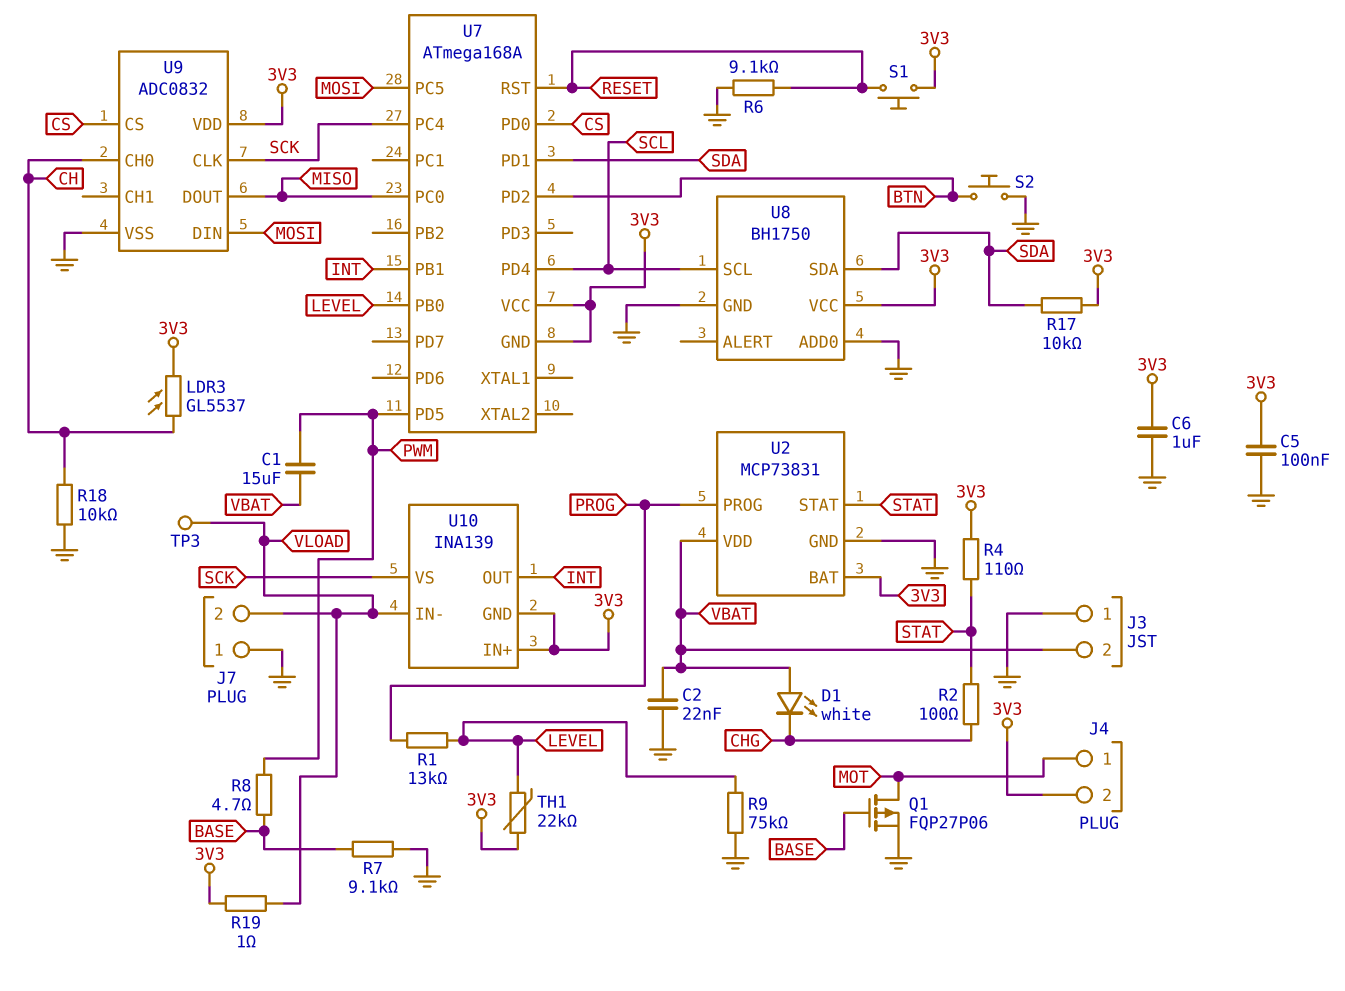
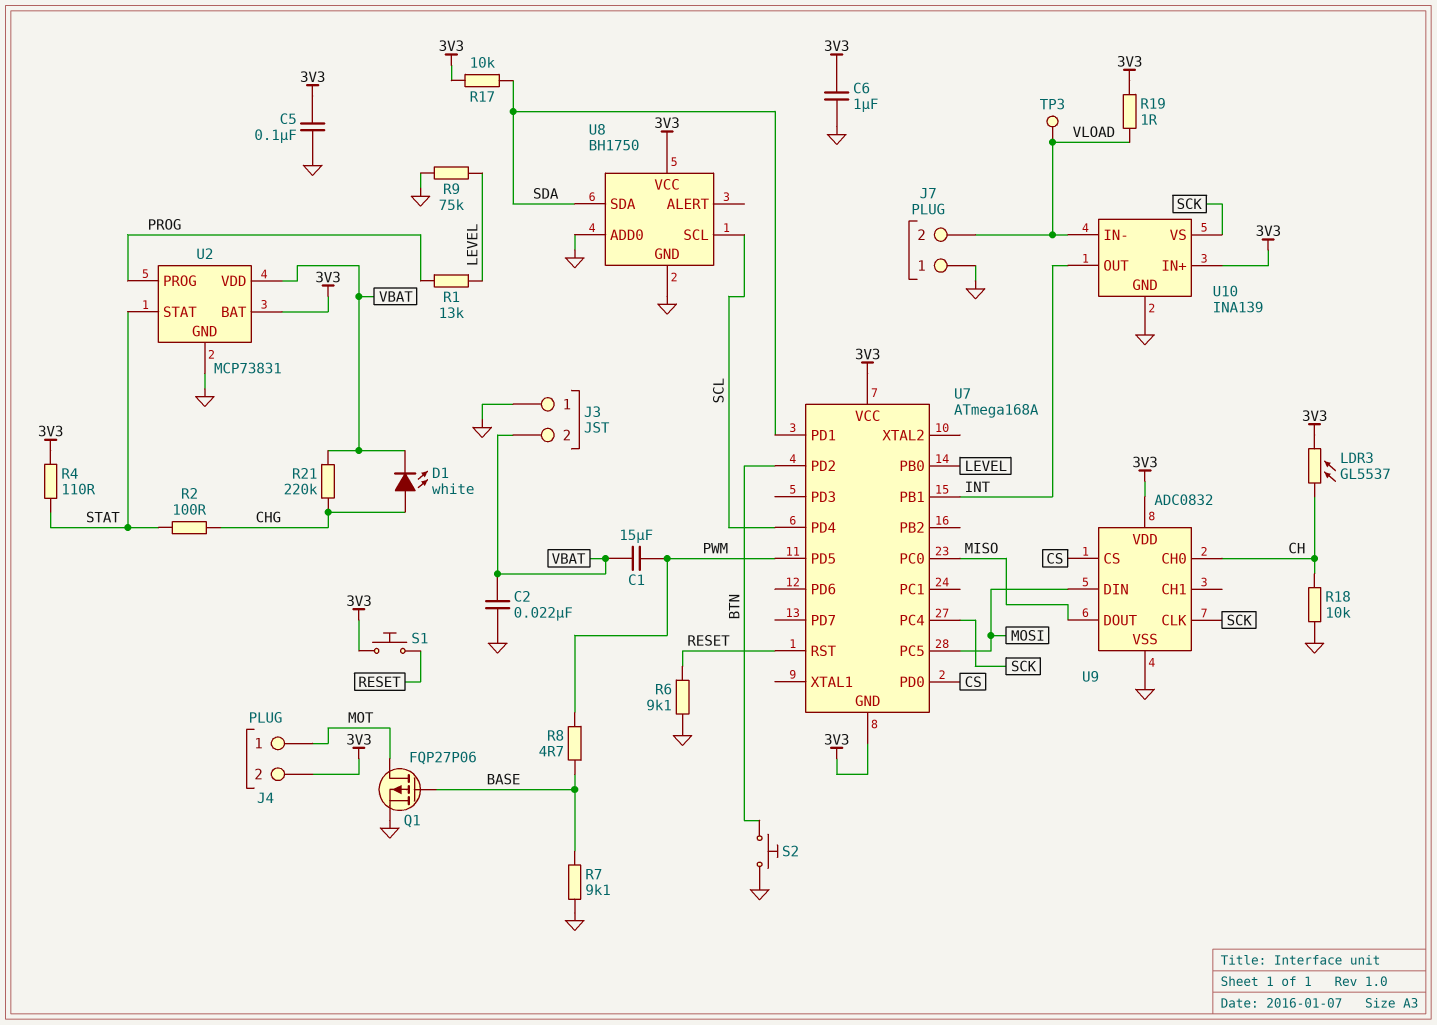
D1: LED white (A VBAT, K CHG) -> LED white (A CHG, K VBAT)
R21: none -> 220k (CHG, VBAT)
TH1: 22k (3V3, LEVEL) -> none
U10 pin GND: 3V3 -> GND

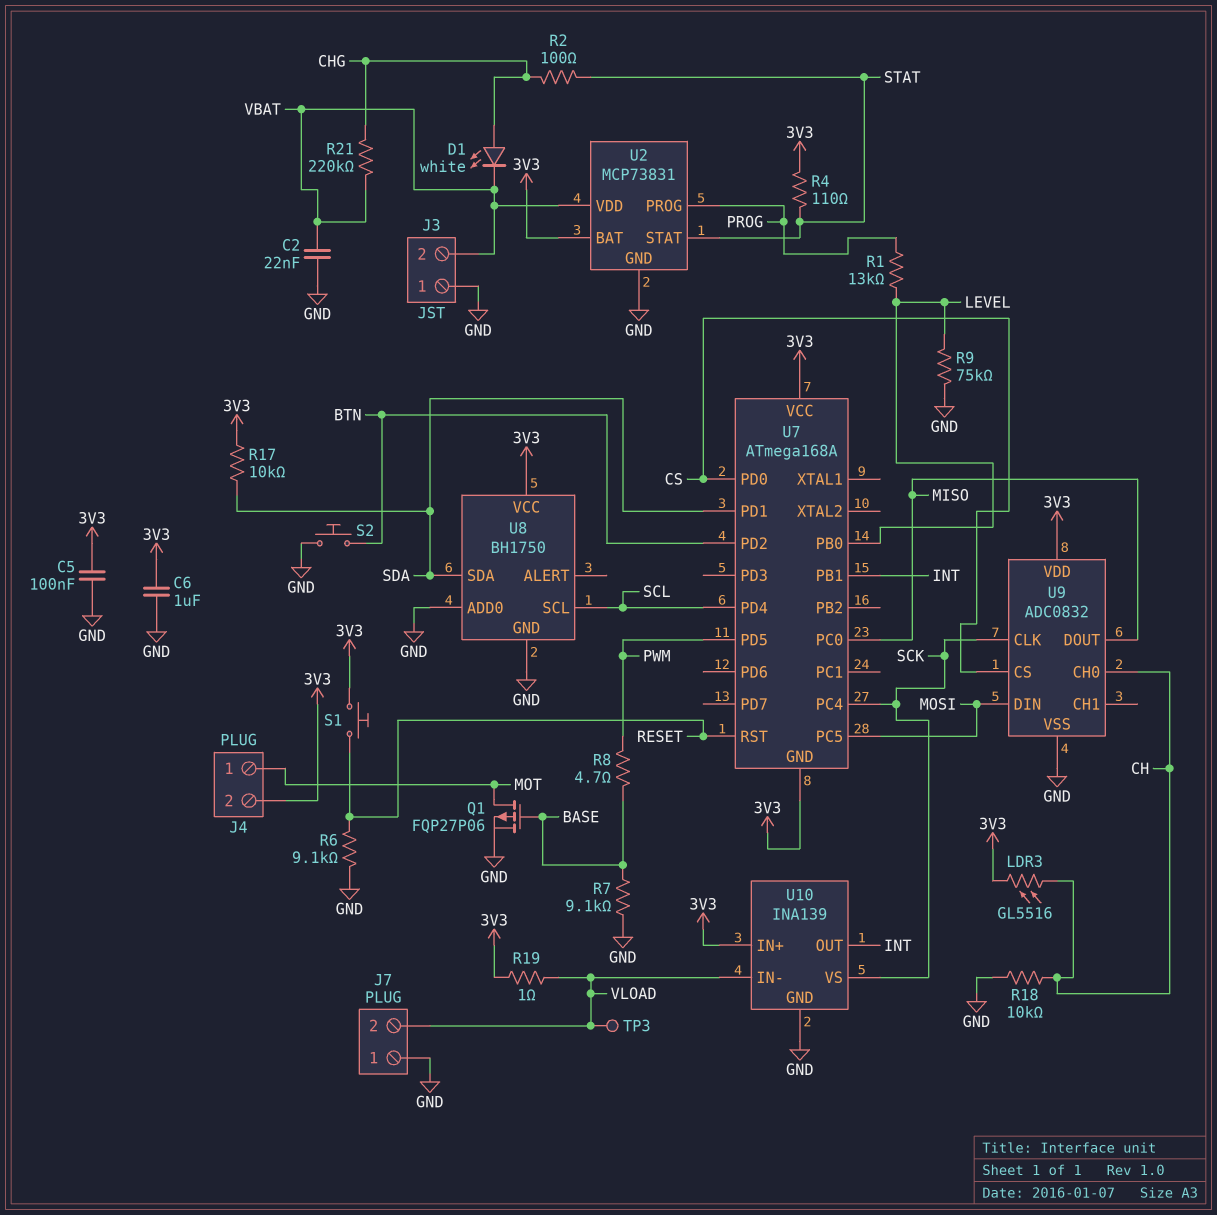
C1: 15uF (PWM, VBAT) -> none
LDR3: GL5537 (3V3, CH) -> GL5516 (3V3, CH)

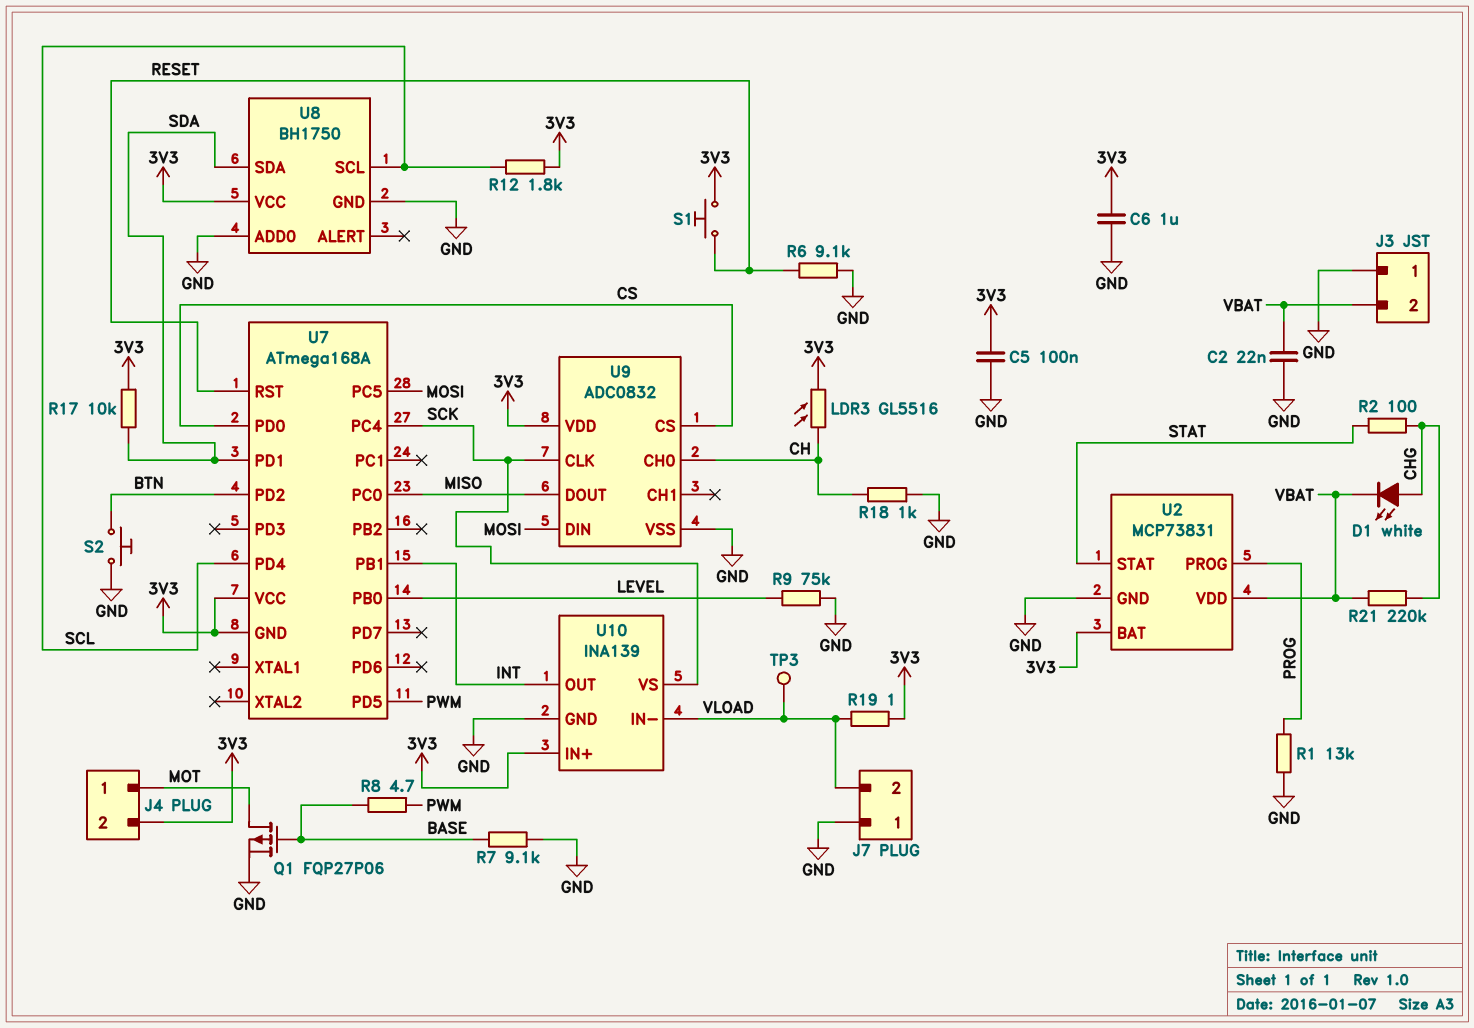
R1: 13k (LEVEL, PROG) -> 13k (GND, PROG)
R4: 110 (3V3, STAT) -> none
R12: none -> 1.8k (3V3, SCL)
R18: 10k (CH, GND) -> 1k (CH, GND)

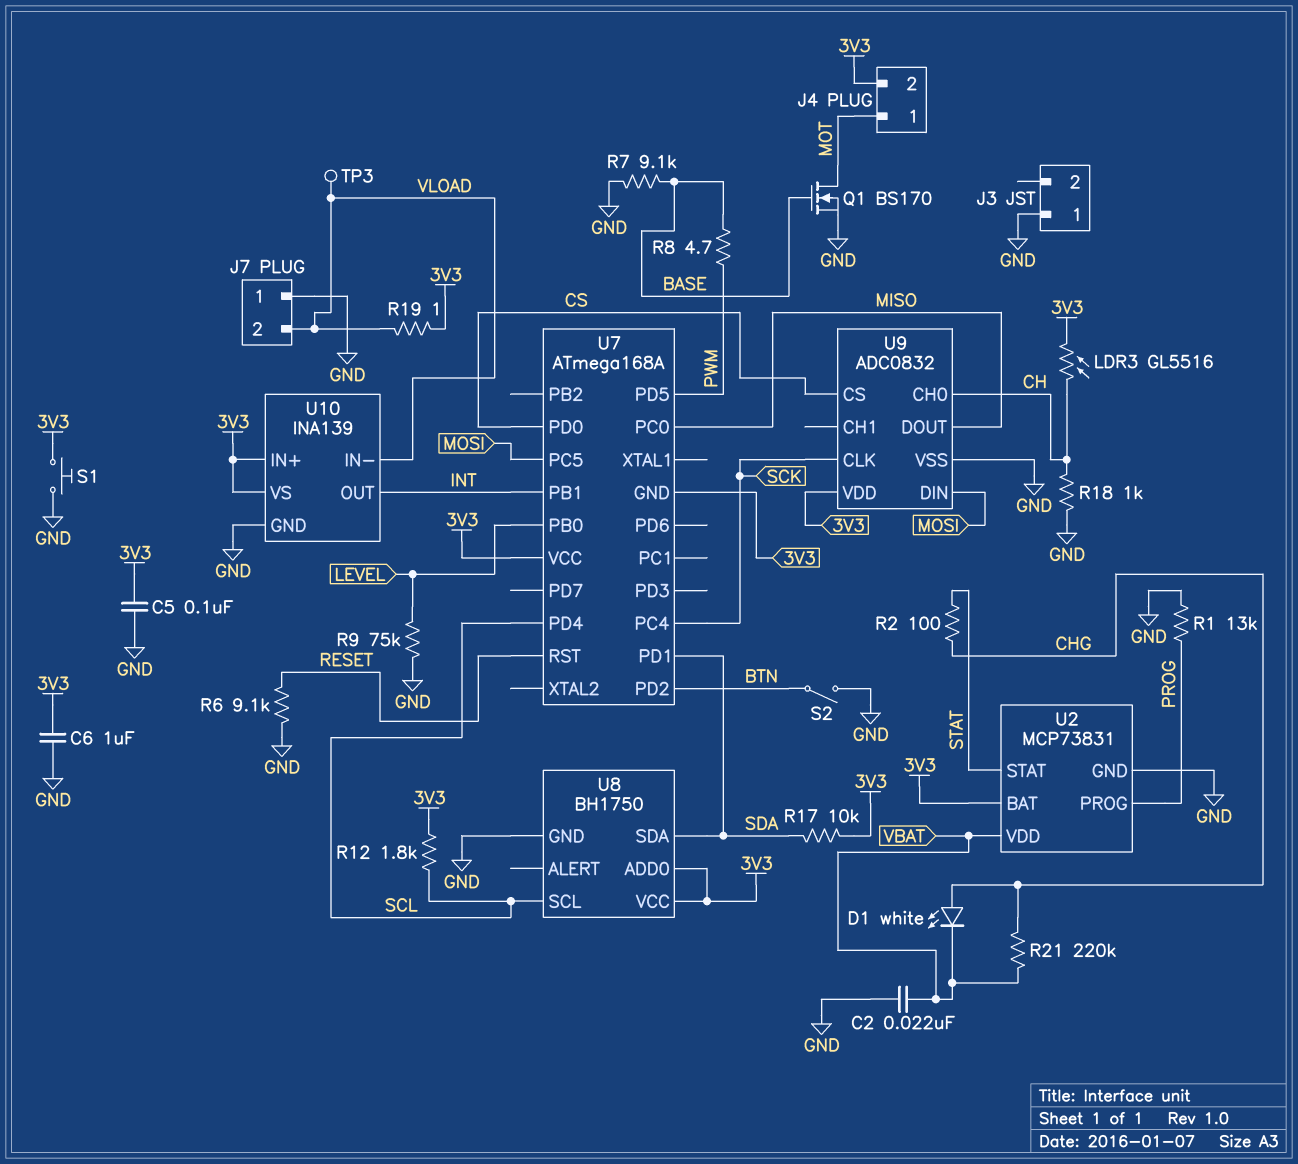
J3 pin 2: VBAT -> none
Q1: PMOS FQP27P06 (G BASE, D MOT, S GND) -> NMOS BS170 (G BASE, D MOT, S GND)
S1: button (3V3, RESET) -> button (3V3, GND)
S2: button (BTN, GND) -> switch (BTN, GND)
U8 pin ADD0: GND -> 3V3
U10 pin VS: SCK -> 3V3

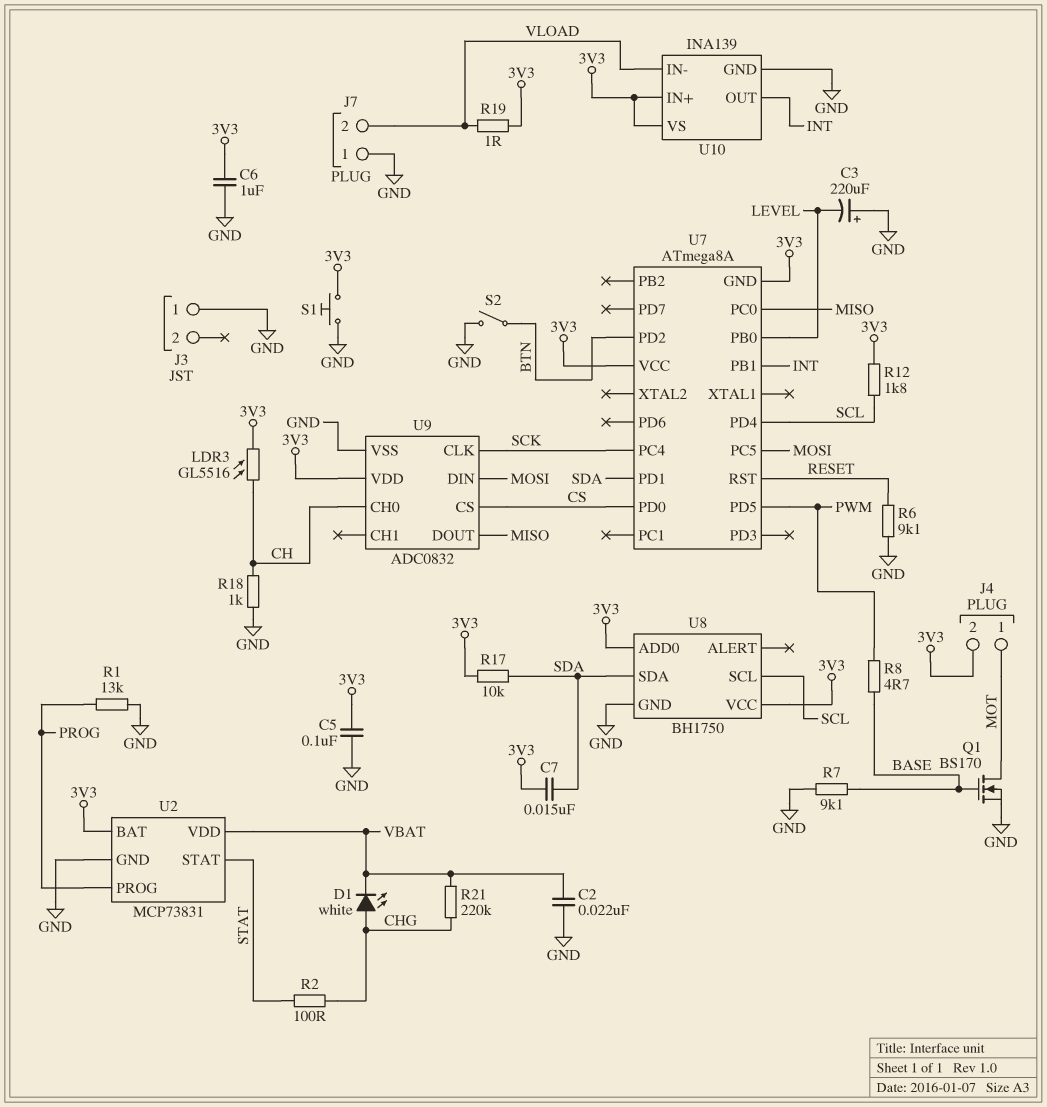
C3: none -> 220uF (plus GND, minus LEVEL)
C7: none -> 15nF (3V3, SDA)
R9: 75k (GND, LEVEL) -> none
TP3: test point (VLOAD) -> none
U7: ATmega168A -> ATmega8A

